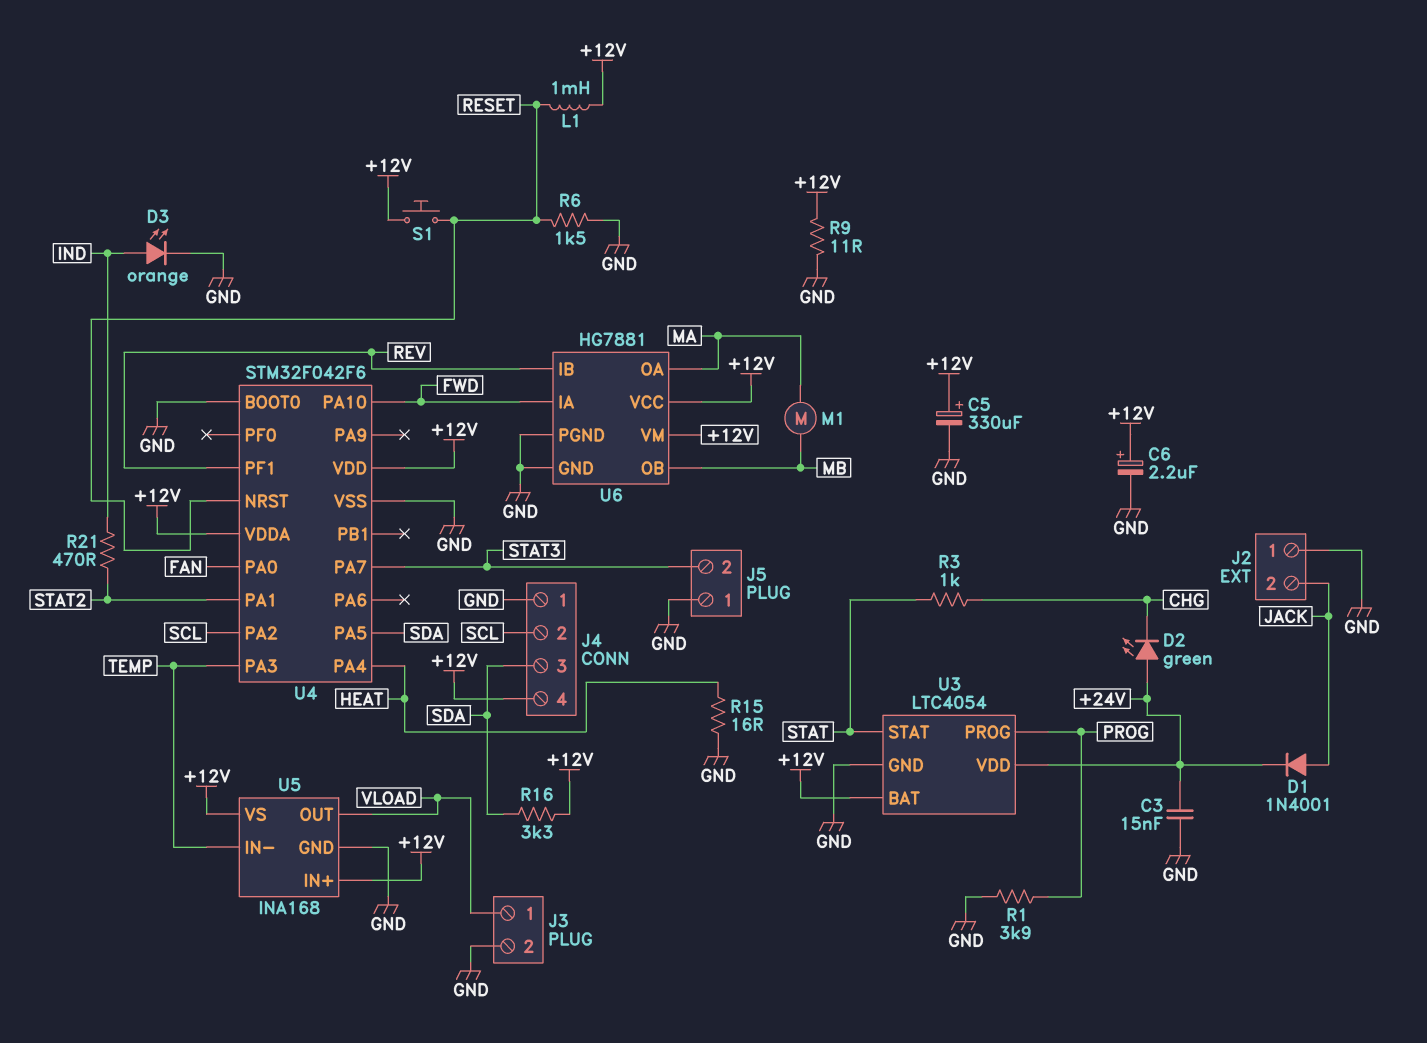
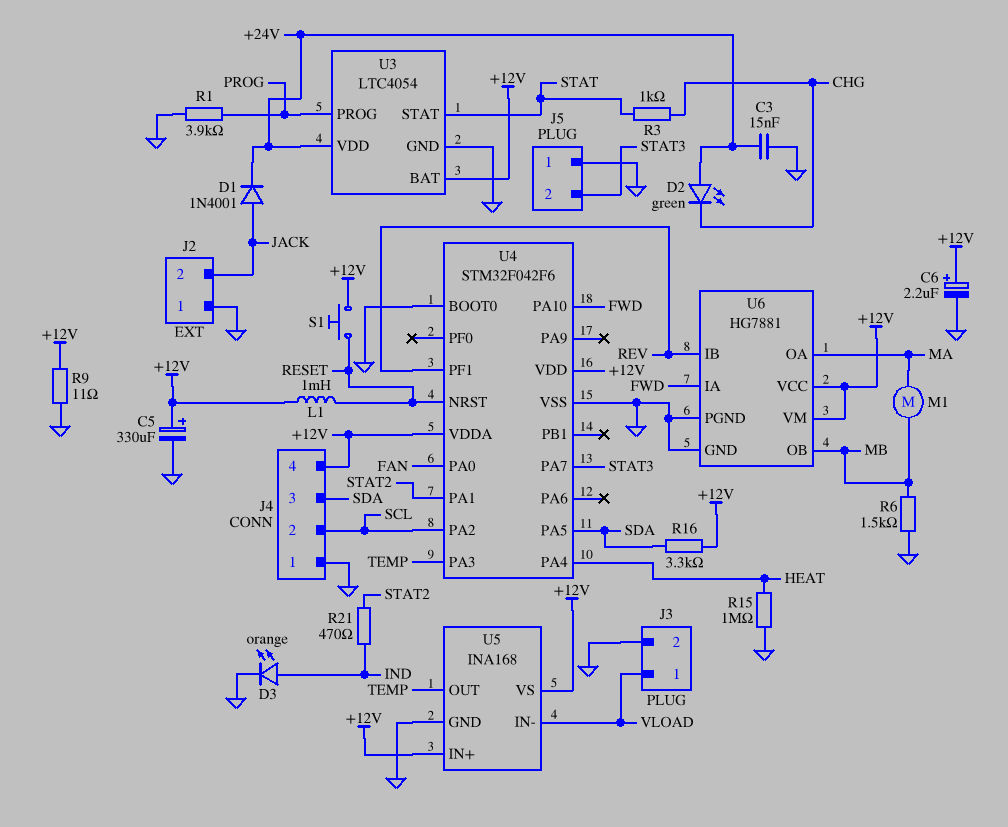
R6: 1.5k (GND, RESET) -> 1.5k (GND, MB)
R15: 16 (GND, HEAT) -> 1M (GND, HEAT)
U5 pin IN-: TEMP -> VLOAD
U5 pin OUT: VLOAD -> TEMP

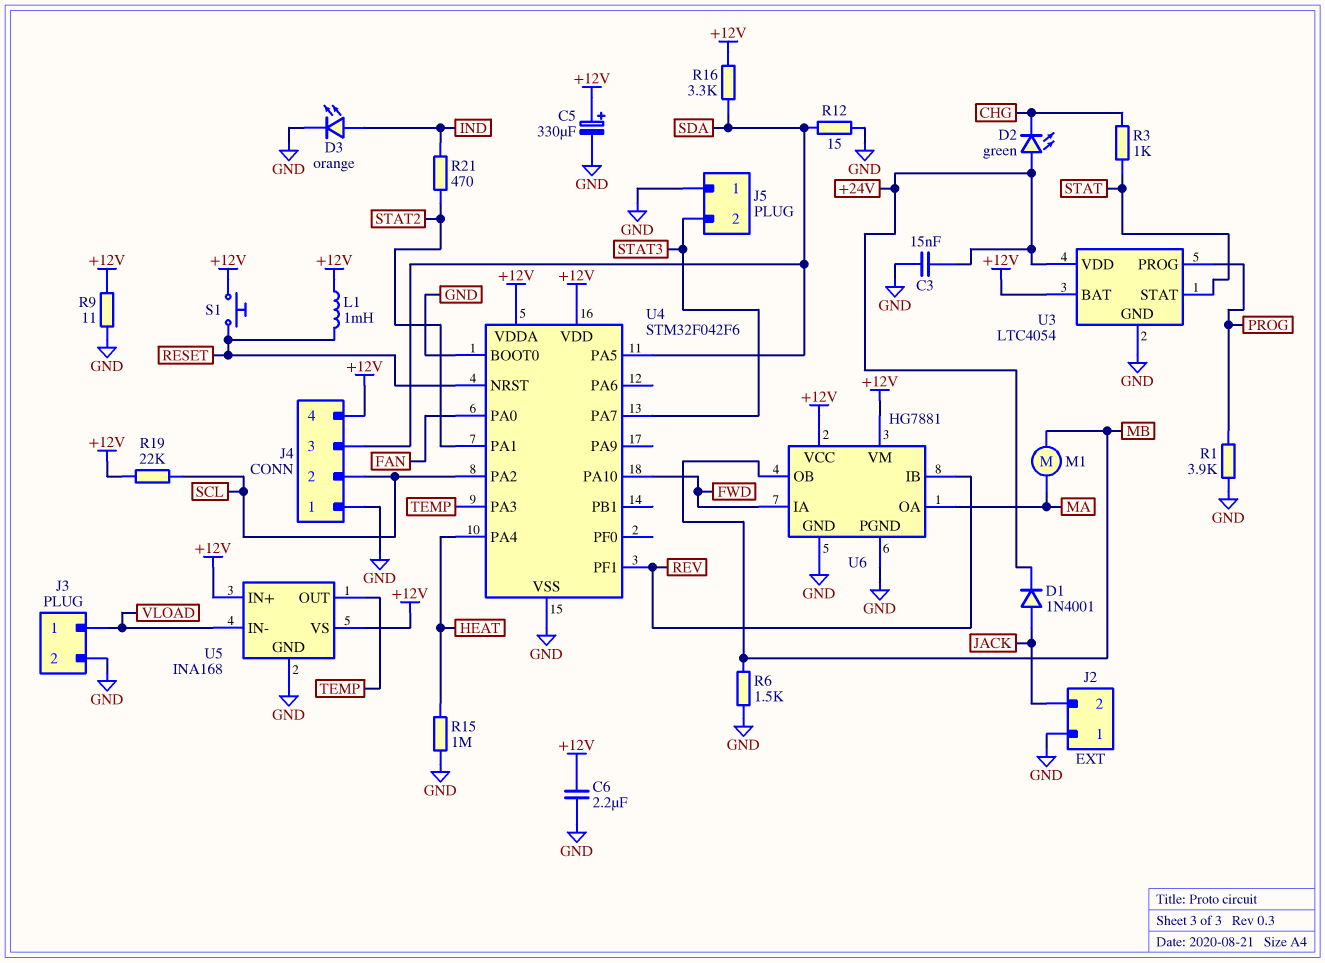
C6: 2.2uF (plus +12V, minus GND) -> 2.2uF (+12V, GND)
R12: none -> 15 (GND, SDA)
R19: none -> 22k (+12V, SCL)

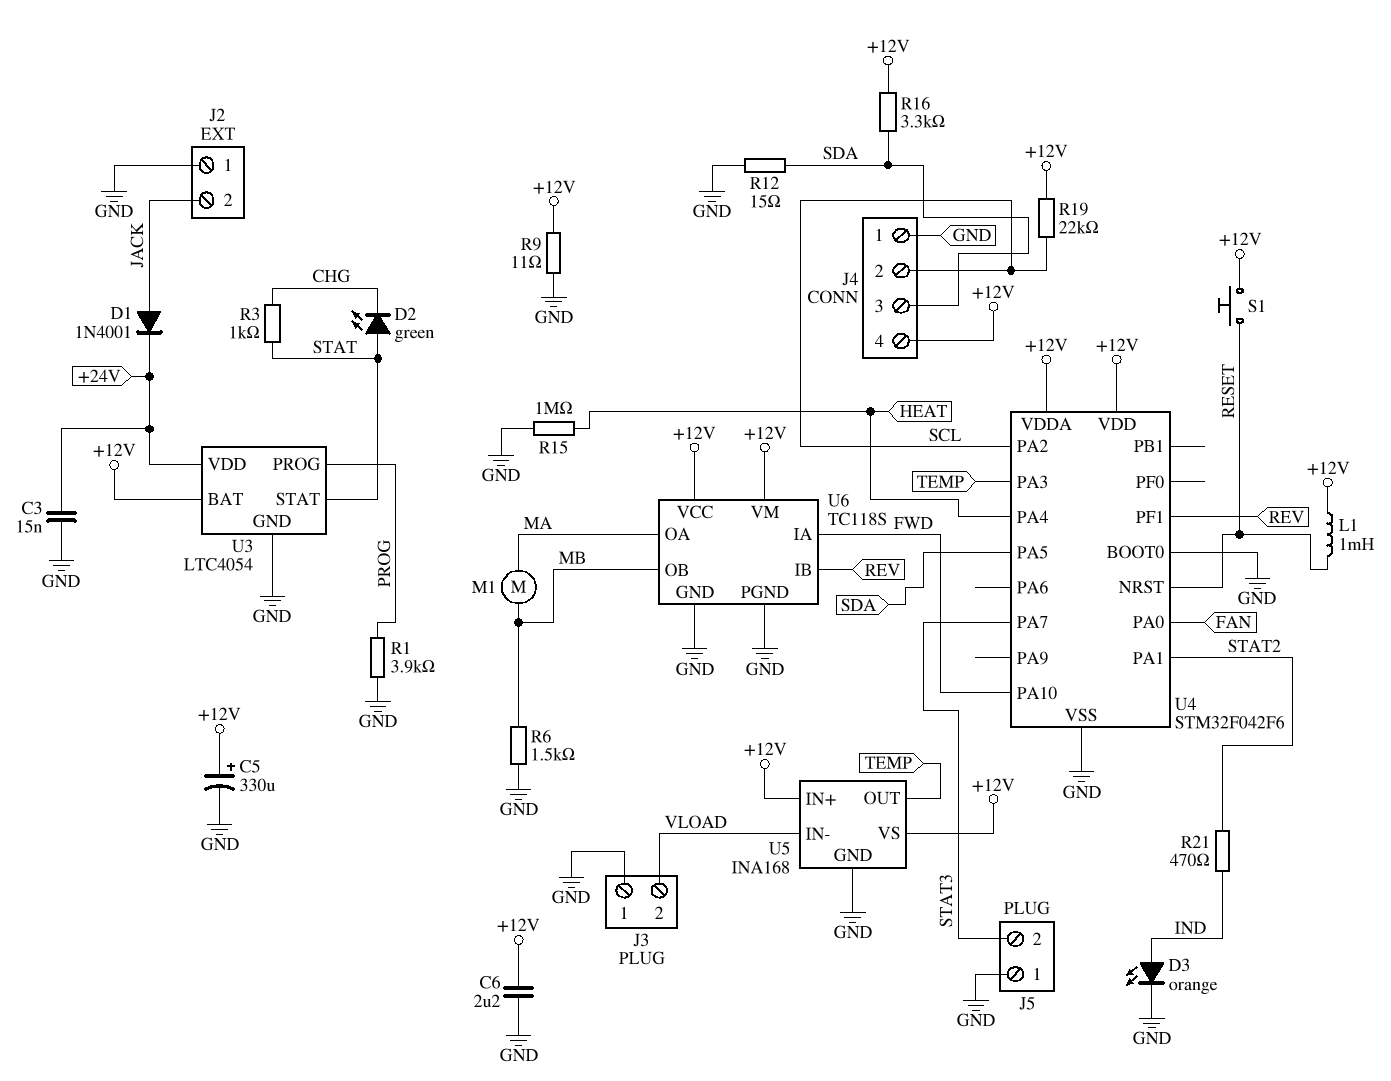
D2: LED green (A +24V, K CHG) -> LED green (A STAT, K CHG)
J3 pin 1: VLOAD -> GND
J3 pin 2: GND -> VLOAD
U6: HG7881 -> TC118S

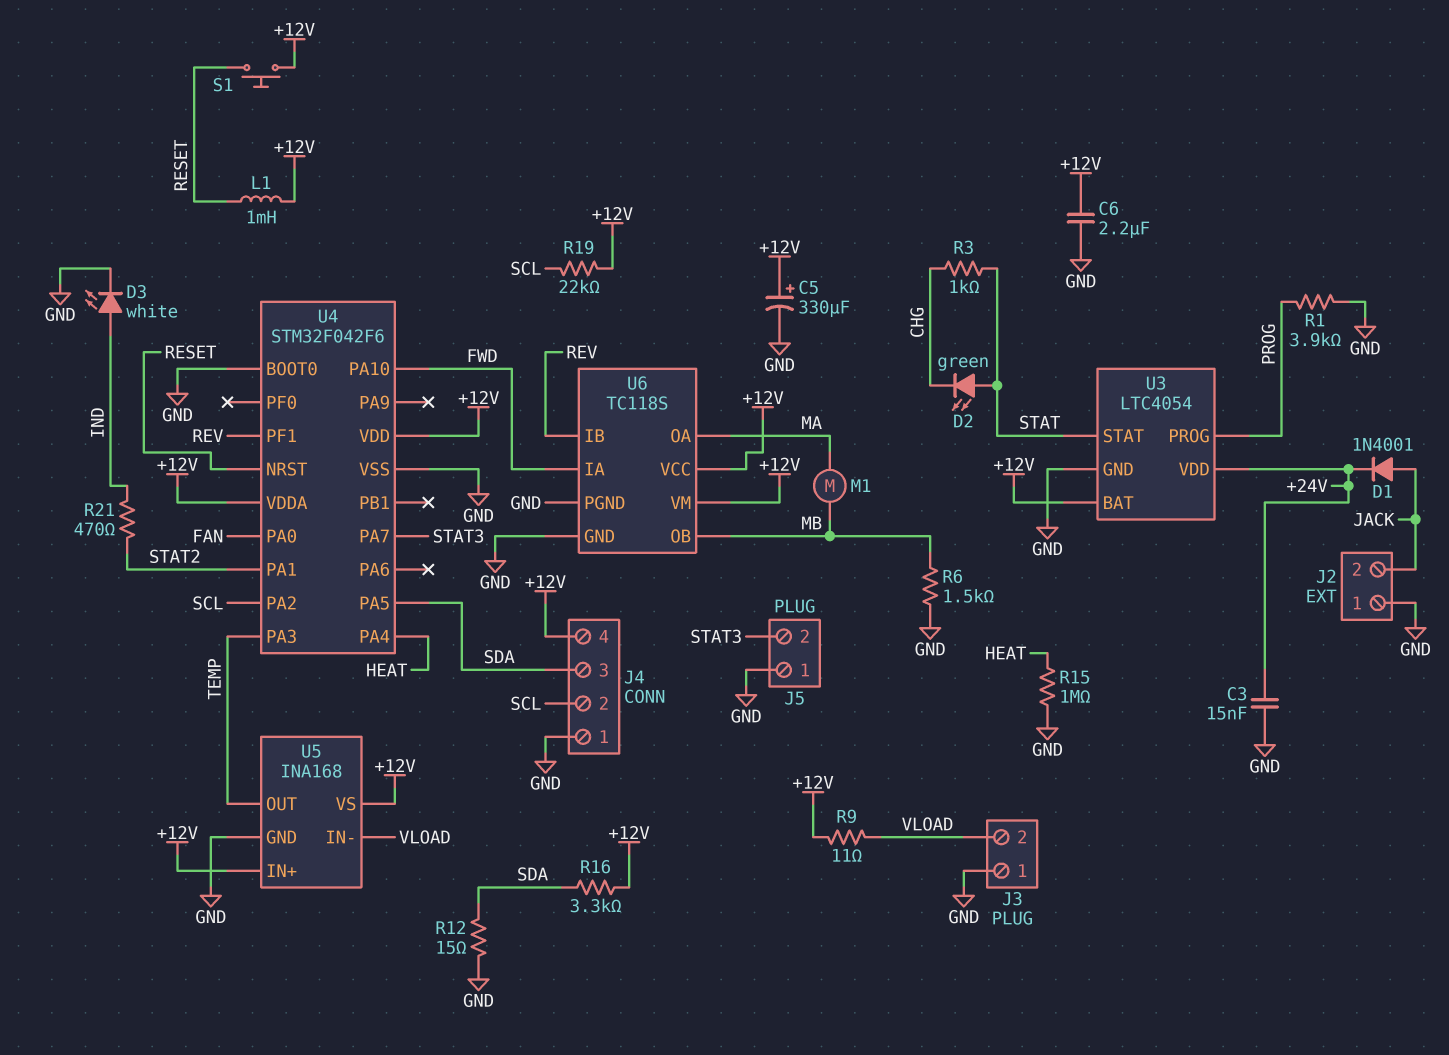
D3: LED orange (A IND, K GND) -> LED white (A IND, K GND)
R9: 11 (+12V, GND) -> 11 (+12V, VLOAD)

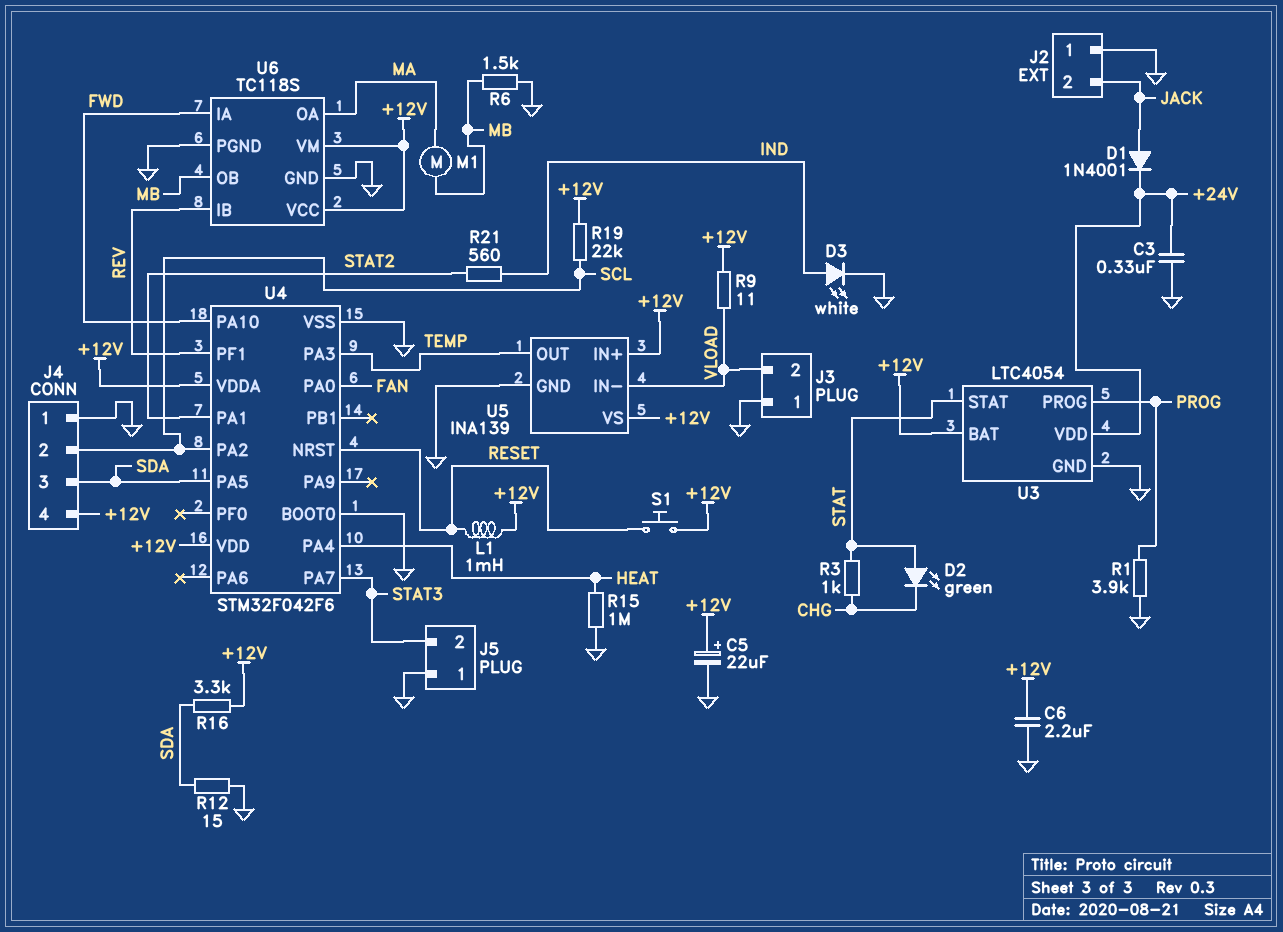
C3: 15nF (+24V, GND) -> 330nF (+24V, GND)
C5: 330uF (plus +12V, minus GND) -> 22uF (plus +12V, minus GND)
R21: 470 (IND, STAT2) -> 560 (IND, STAT2)
U5: INA168 -> INA139

